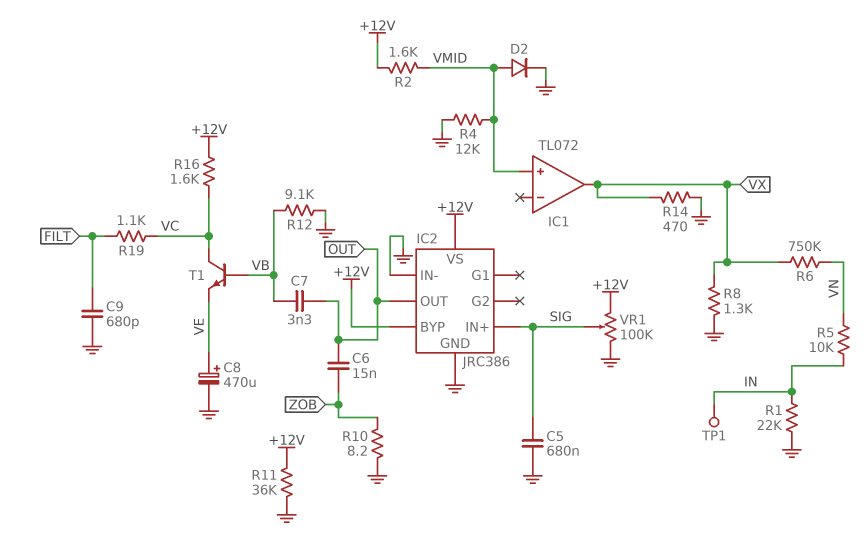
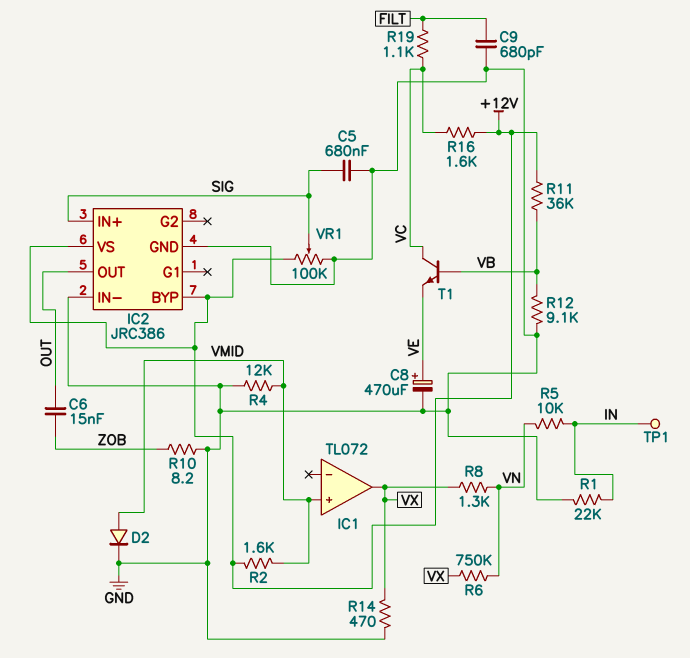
C7: 3.3nF (OUT, VB) -> none
R8: 1.3k (GND, VX) -> 1.3k (VN, VX)
R11: 36k (+12V, GND) -> 36k (+12V, VB)

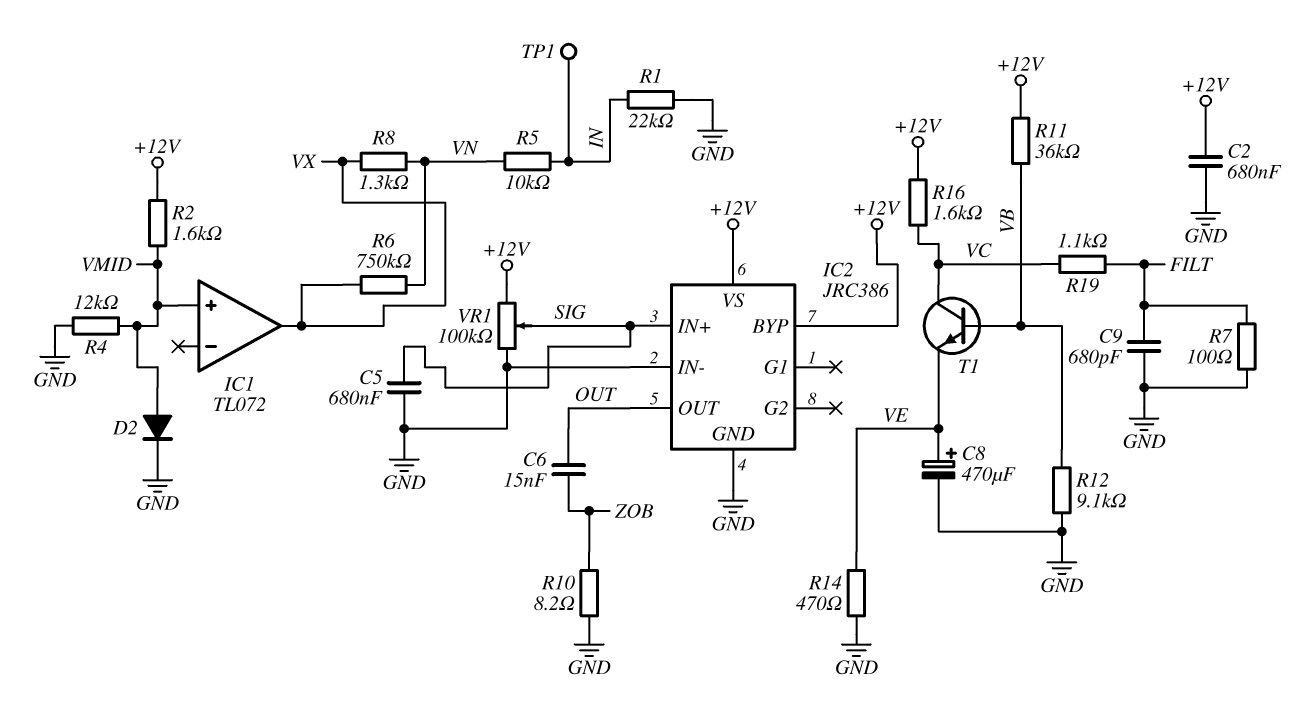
C2: none -> 680nF (+12V, GND)
R7: none -> 100 (FILT, GND)
R14: 470 (GND, VX) -> 470 (GND, VE)

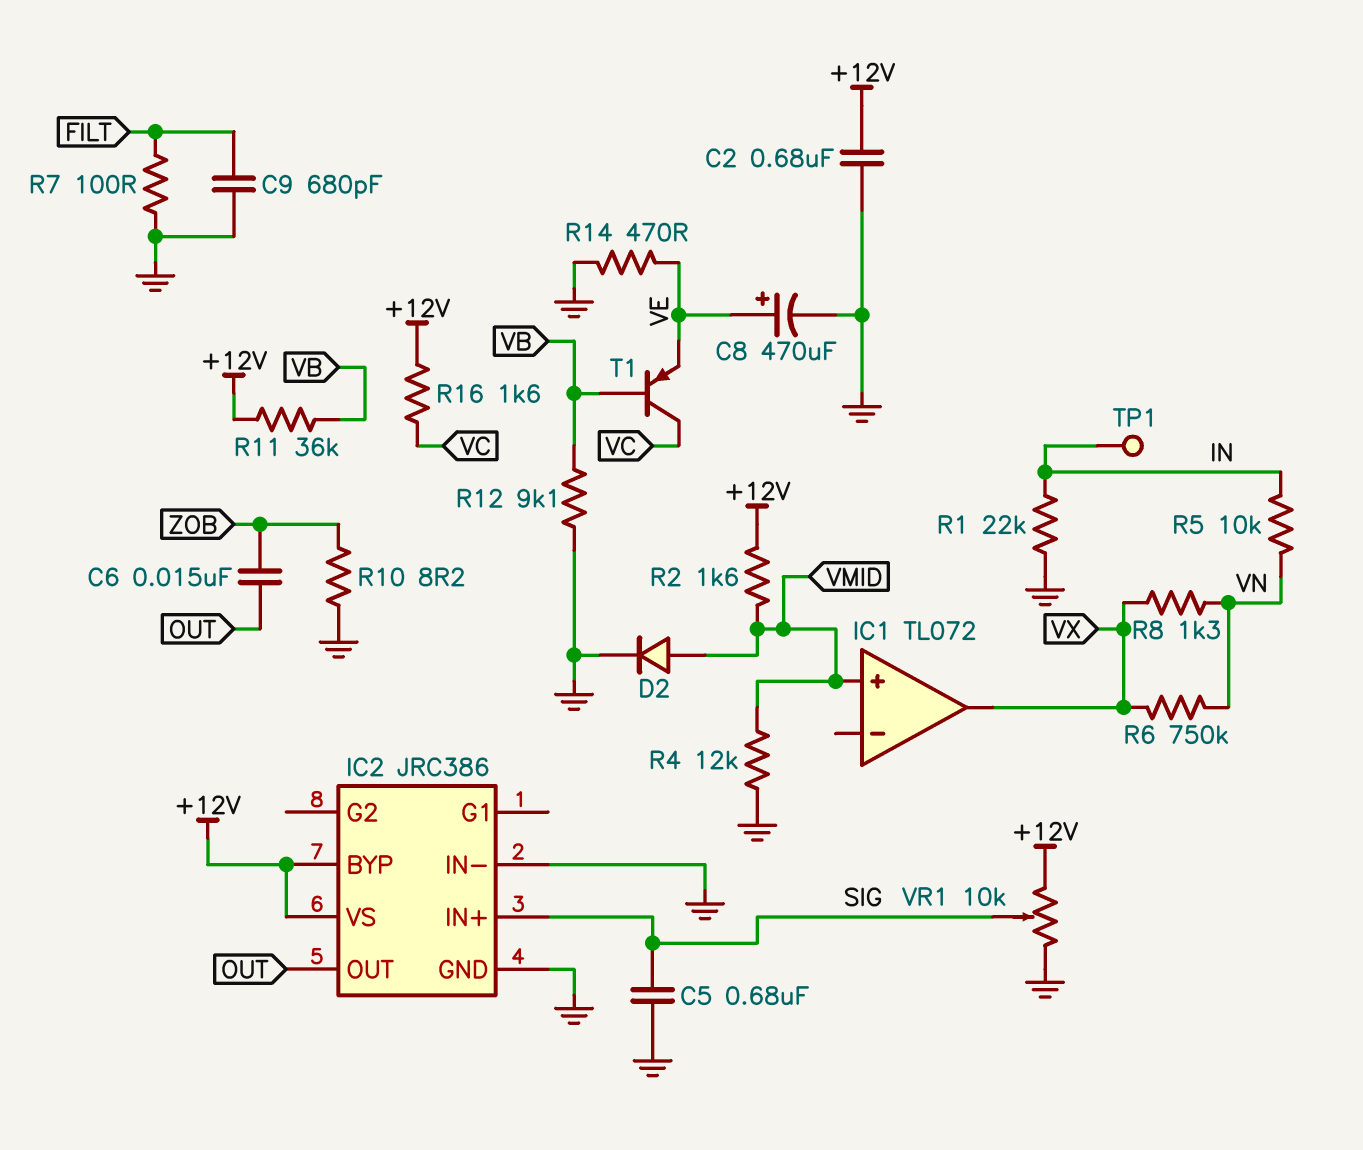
R19: 1.1k (FILT, VC) -> none
T1: NPN (B VB, C VC, E VE) -> PNP (B VB, C VC, E VE)
VR1: 100k (+12V, GND, wiper SIG) -> 10k (+12V, GND, wiper SIG)

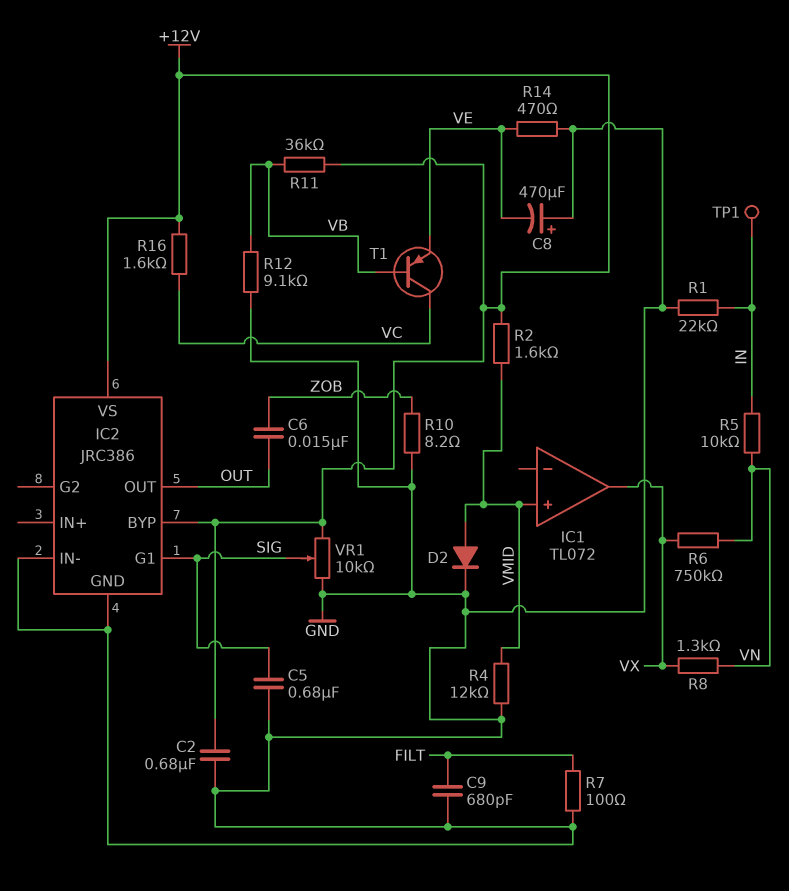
C8: 470uF (plus VE, minus GND) -> 470uF (plus GND, minus VE)
IC2 pin G1: none -> SIG
IC2 pin IN+: SIG -> none

